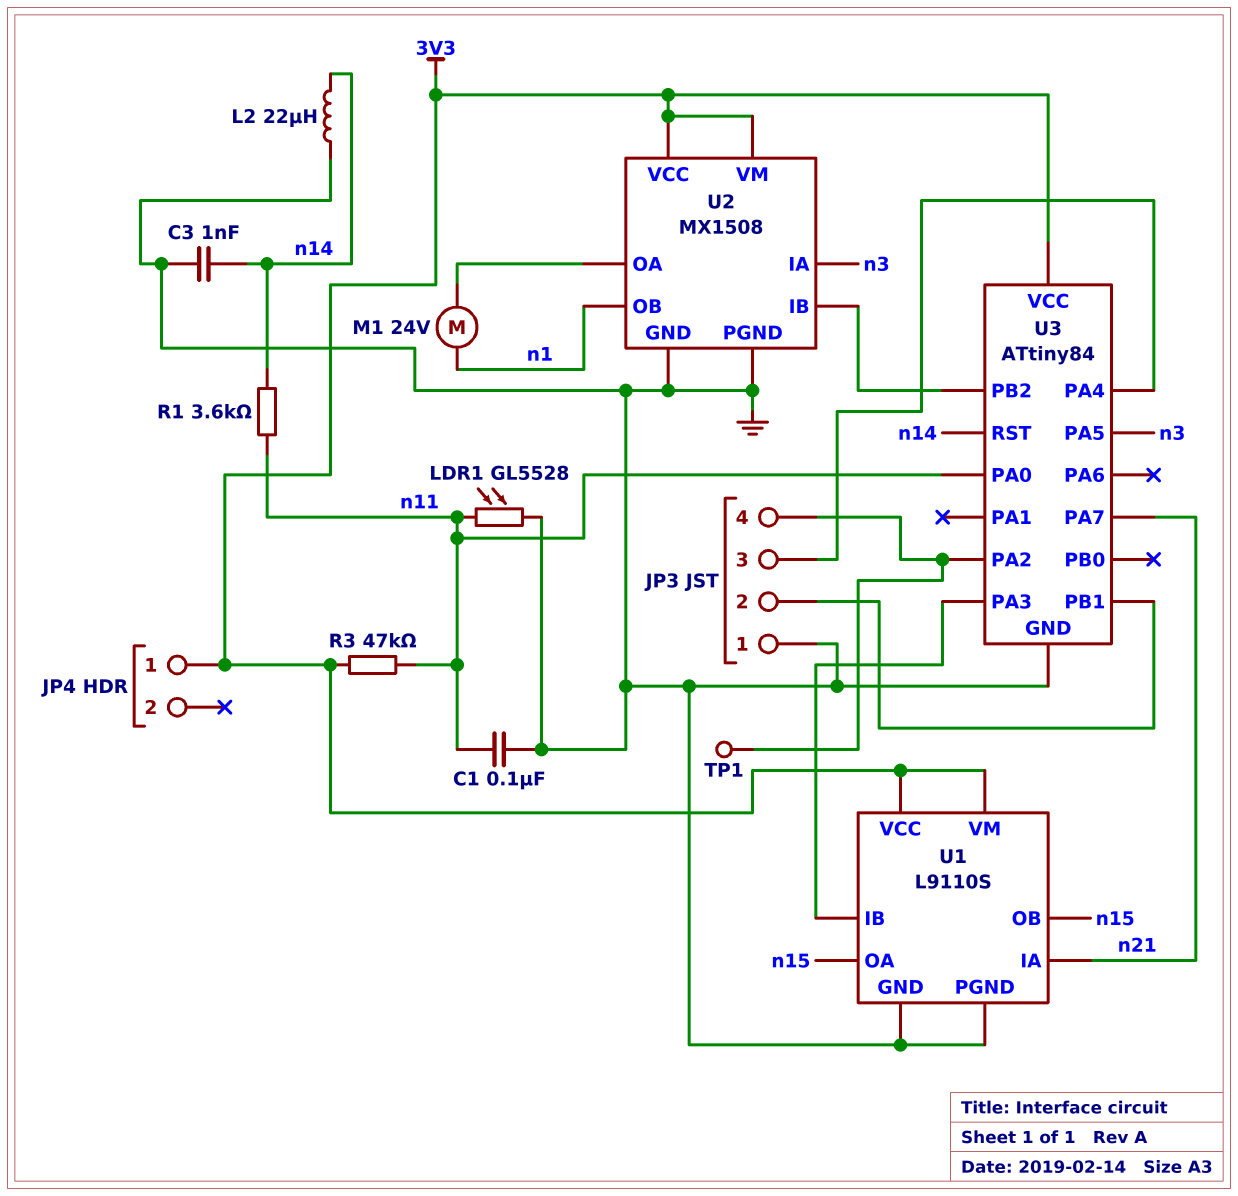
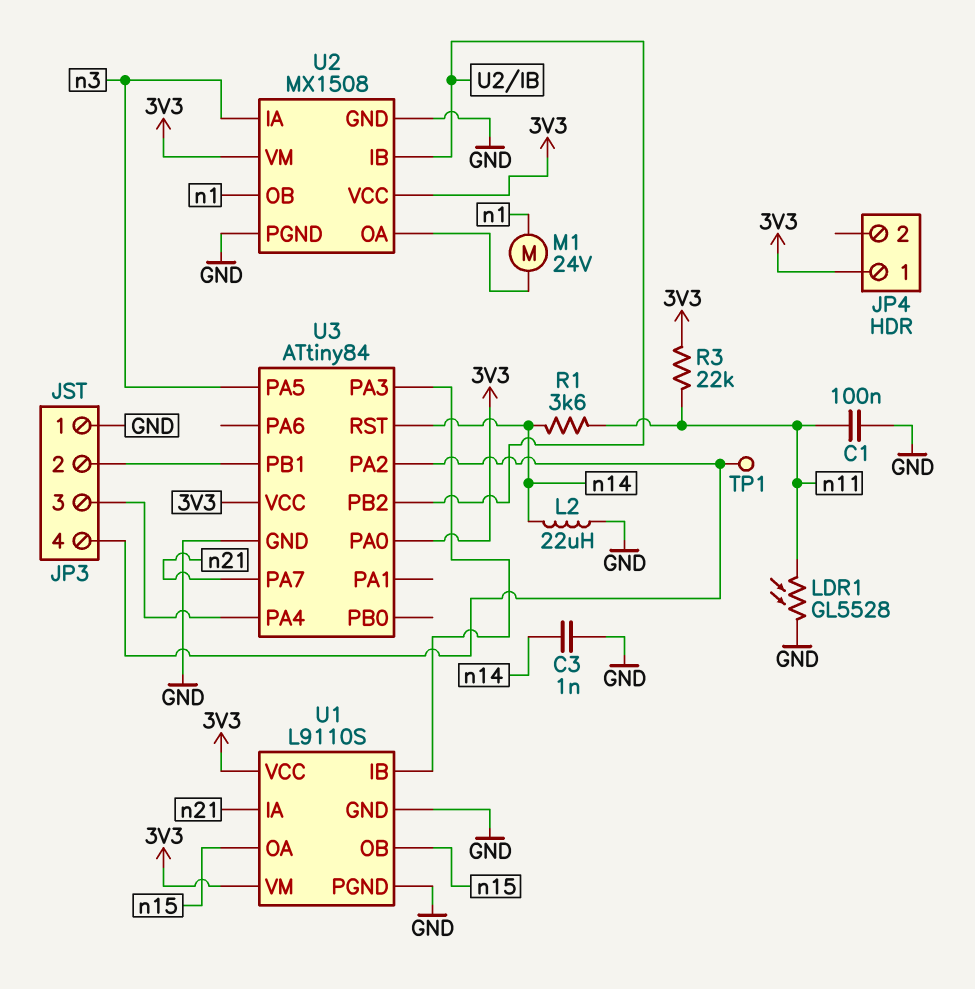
R3: 47k (3V3, n11) -> 22k (3V3, n11)
U3 pin PA0: n11 -> 3V3

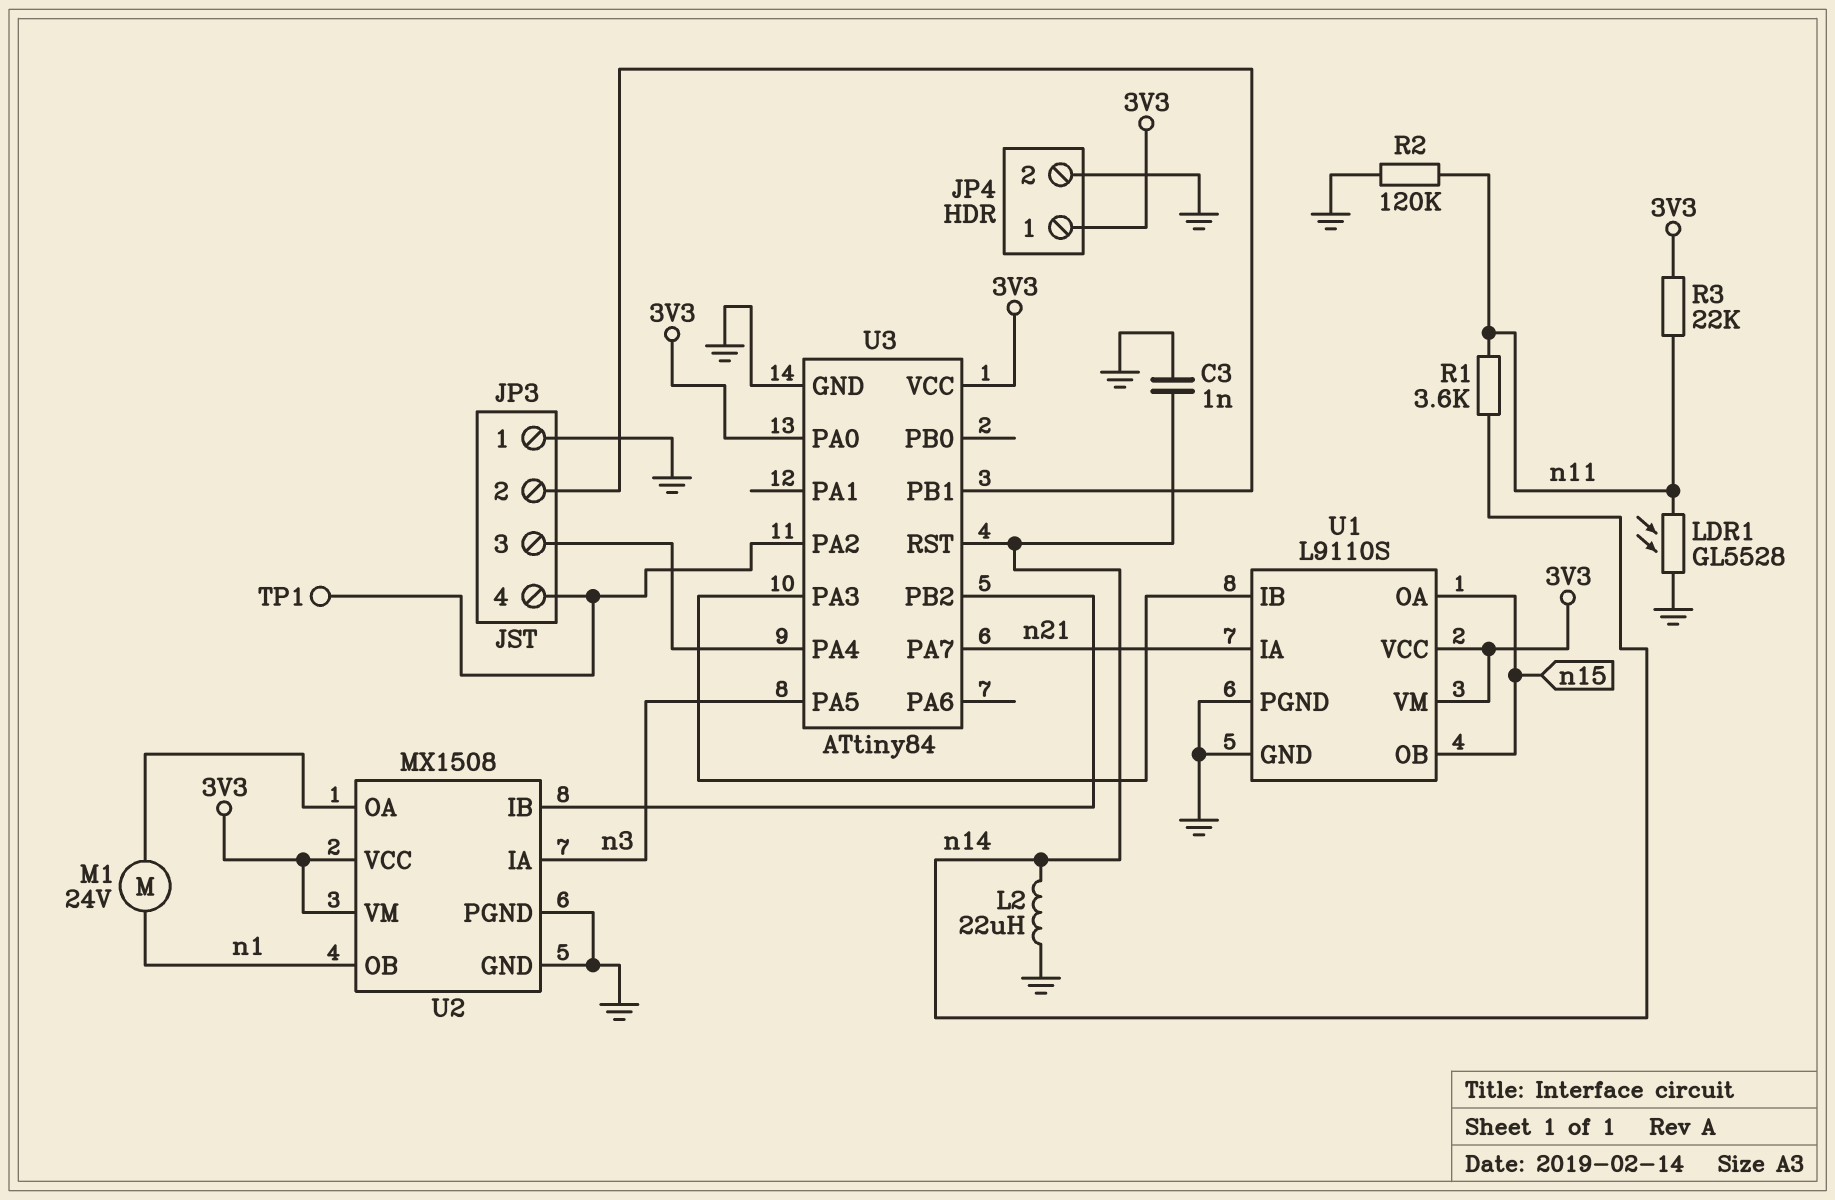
C1: 100nF (GND, n11) -> none
JP4 pin 2: none -> GND
R2: none -> 120k (GND, n11)

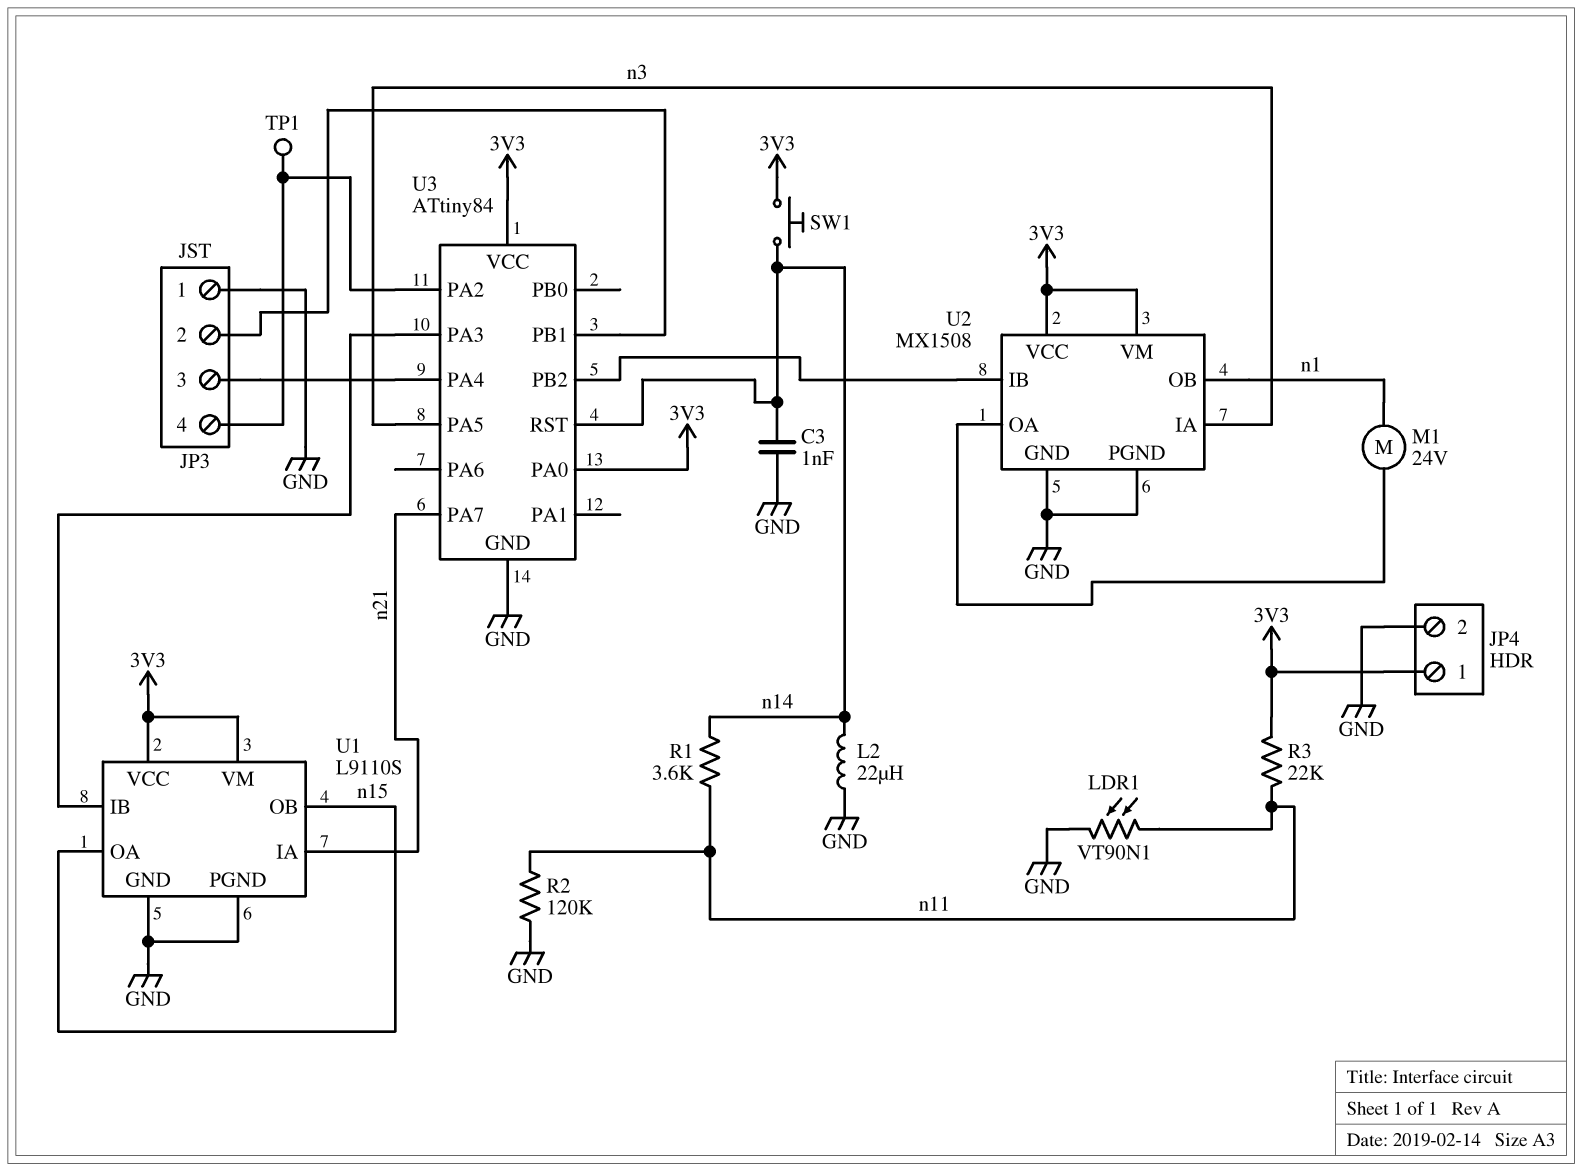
LDR1: GL5528 (GND, n11) -> VT90N1 (GND, n11)
SW1: none -> button (3V3, n14)

